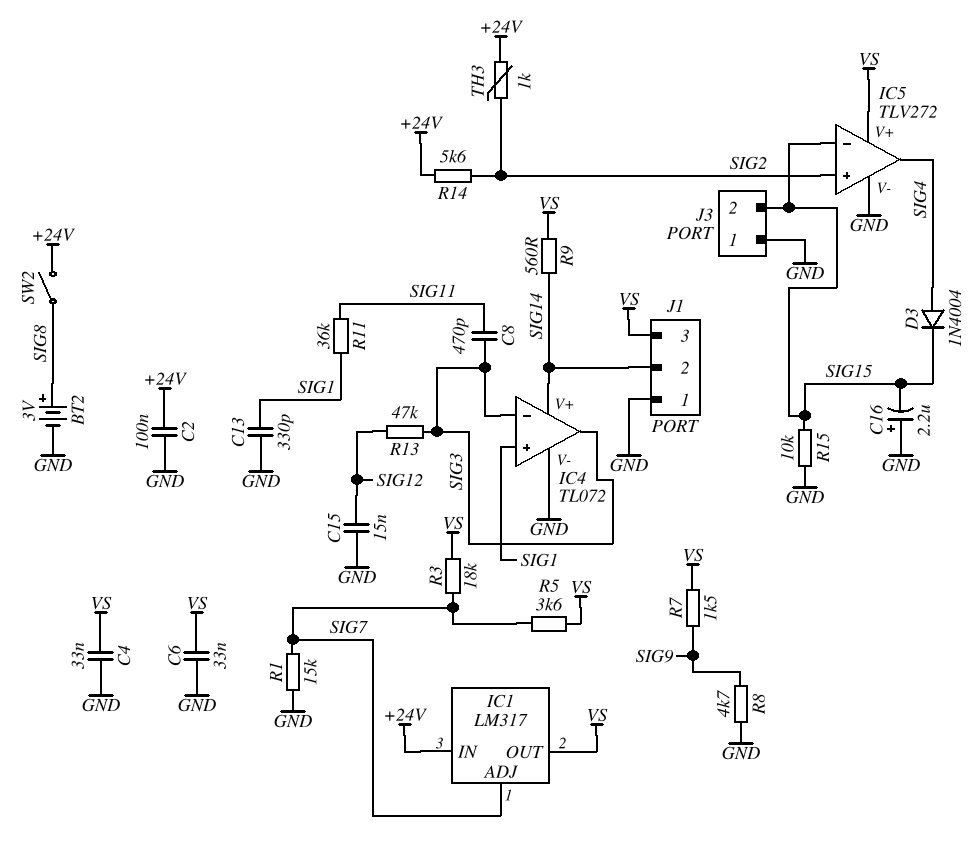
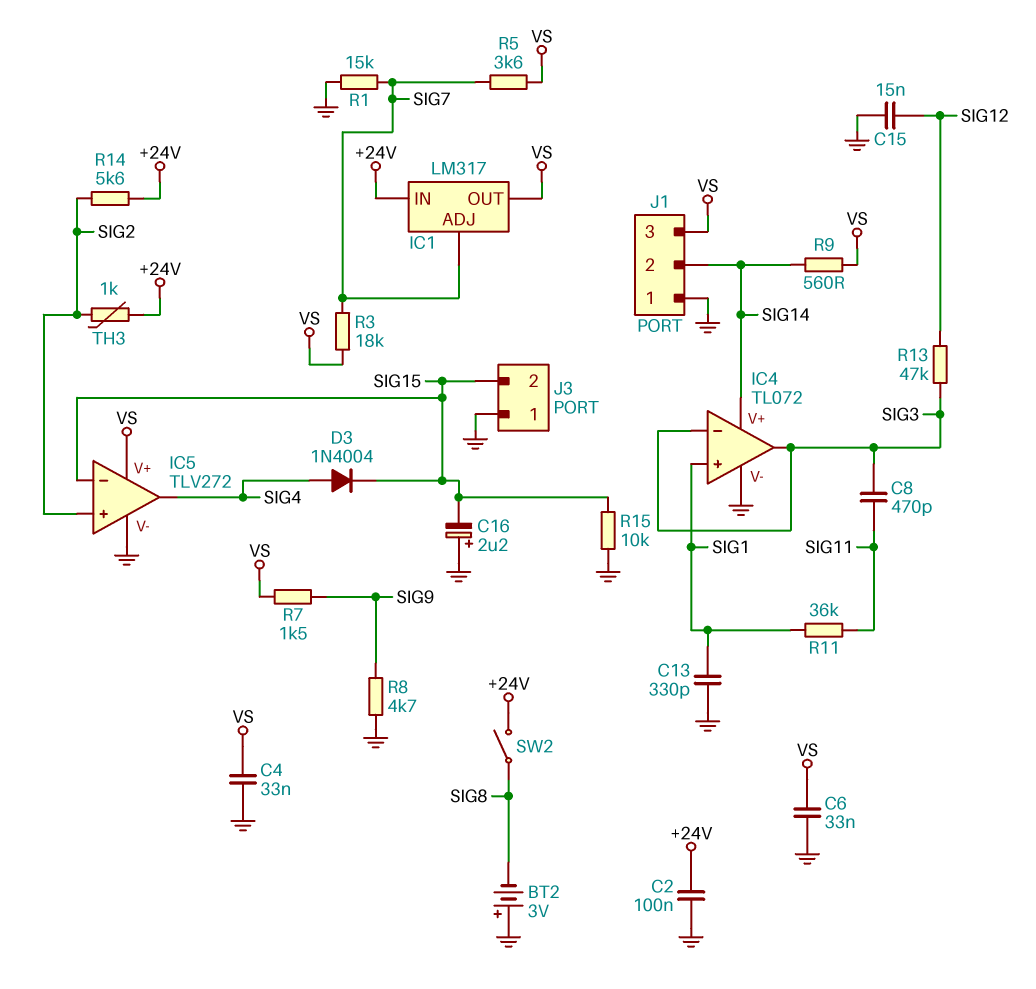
BT2: 3V (plus SIG8, minus GND) -> 3V (plus GND, minus SIG8)

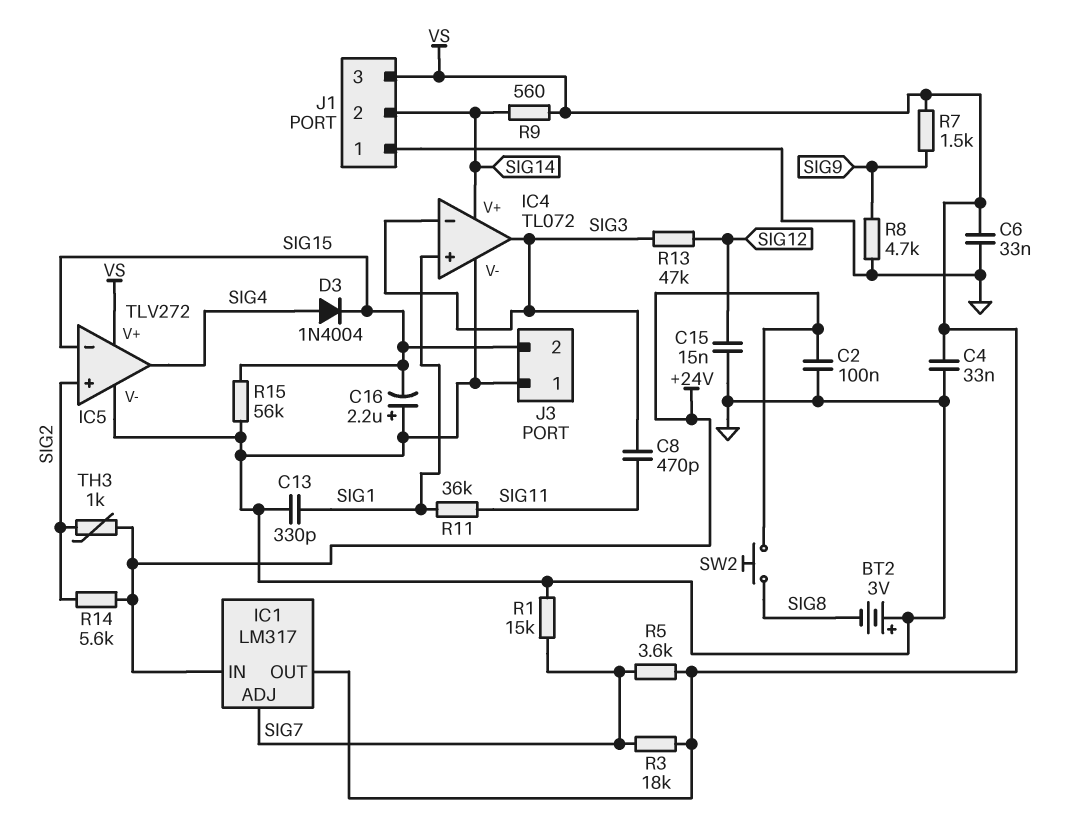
R15: 10k (GND, SIG15) -> 56k (GND, SIG15)
SW2: switch (+24V, SIG8) -> button (+24V, SIG8)

